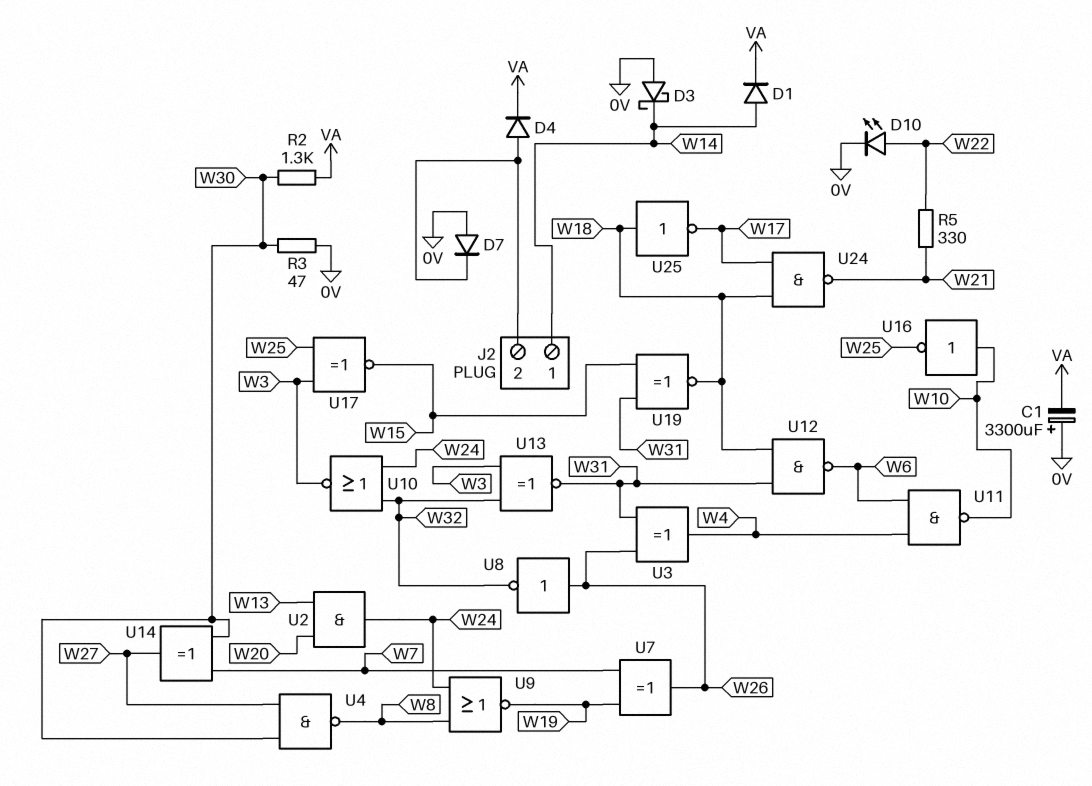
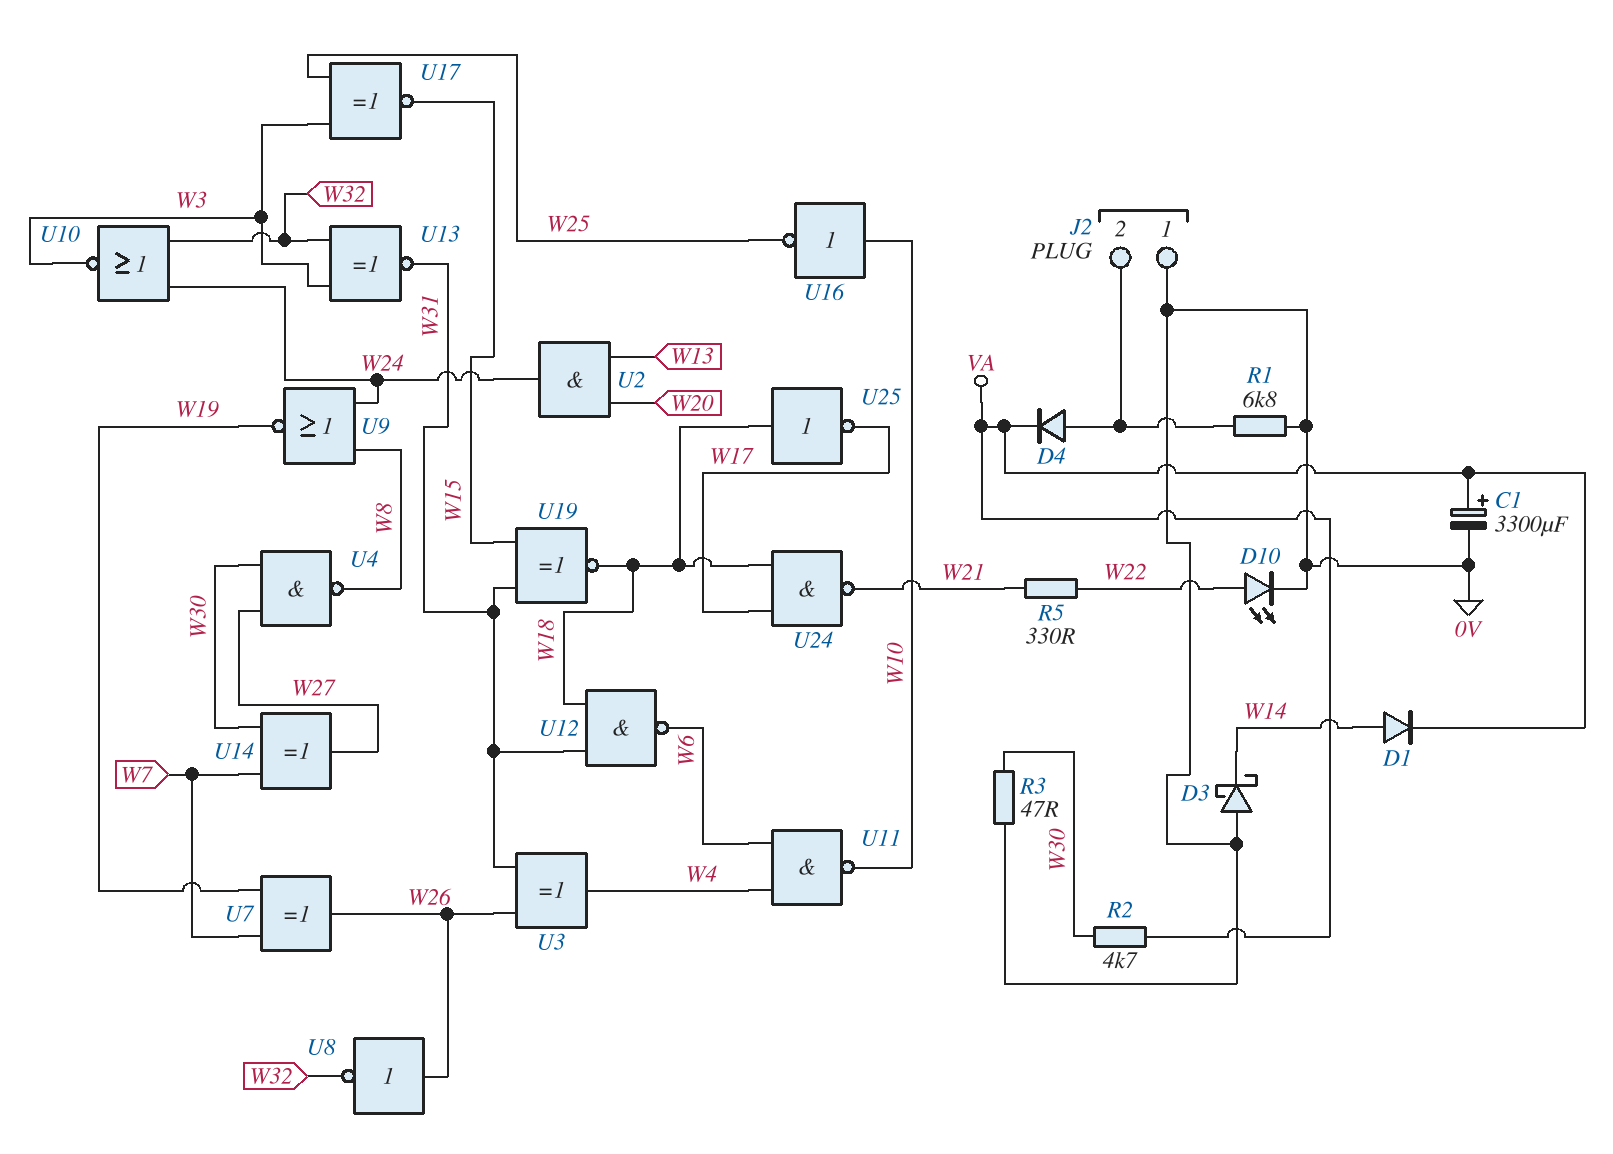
C1: 3300uF (plus 0V, minus VA) -> 3300uF (plus VA, minus 0V)
D7: diode (A 0V, K J2/2) -> none
J2 pin 1: W14 -> 0V
R1: none -> 6.8k (0V, J2/2)
R2: 1.3k (VA, W30) -> 4.7k (VA, W30)

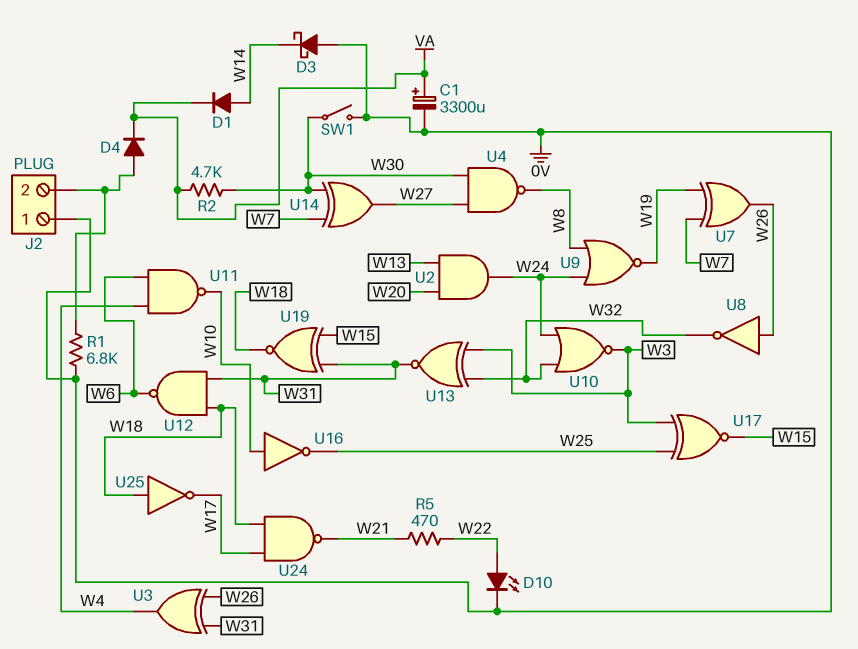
R3: 47 (0V, W30) -> none
R5: 330 (W21, W22) -> 470 (W21, W22)
SW1: none -> switch (0V, W30)

